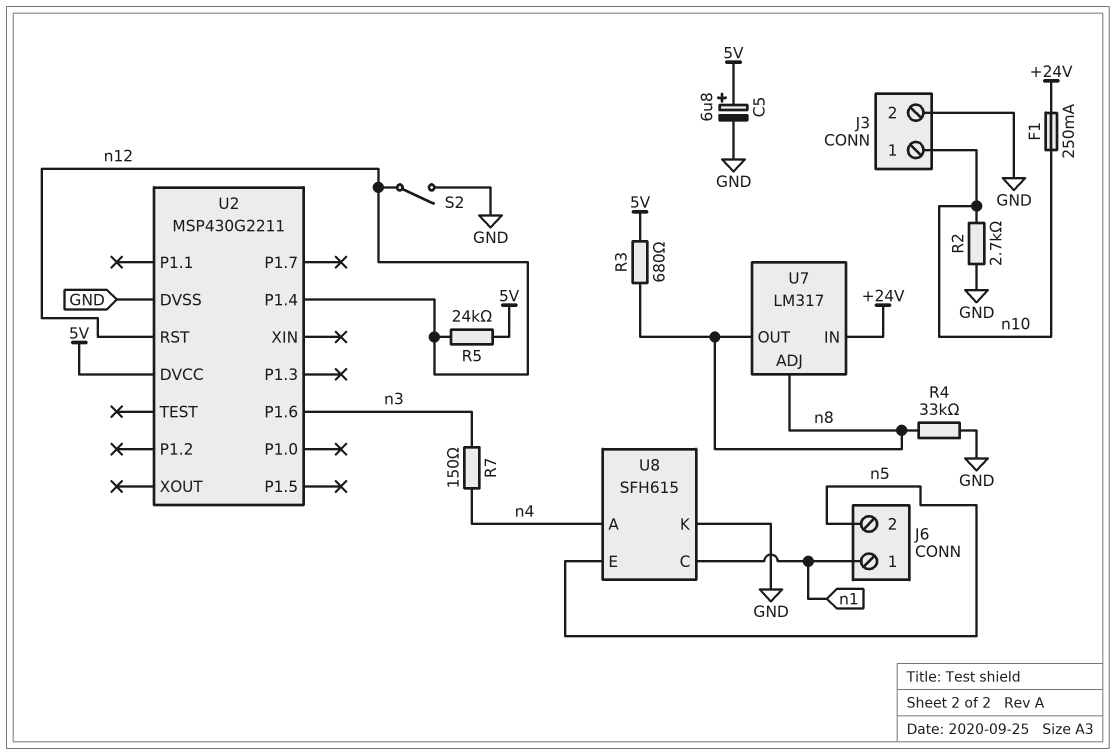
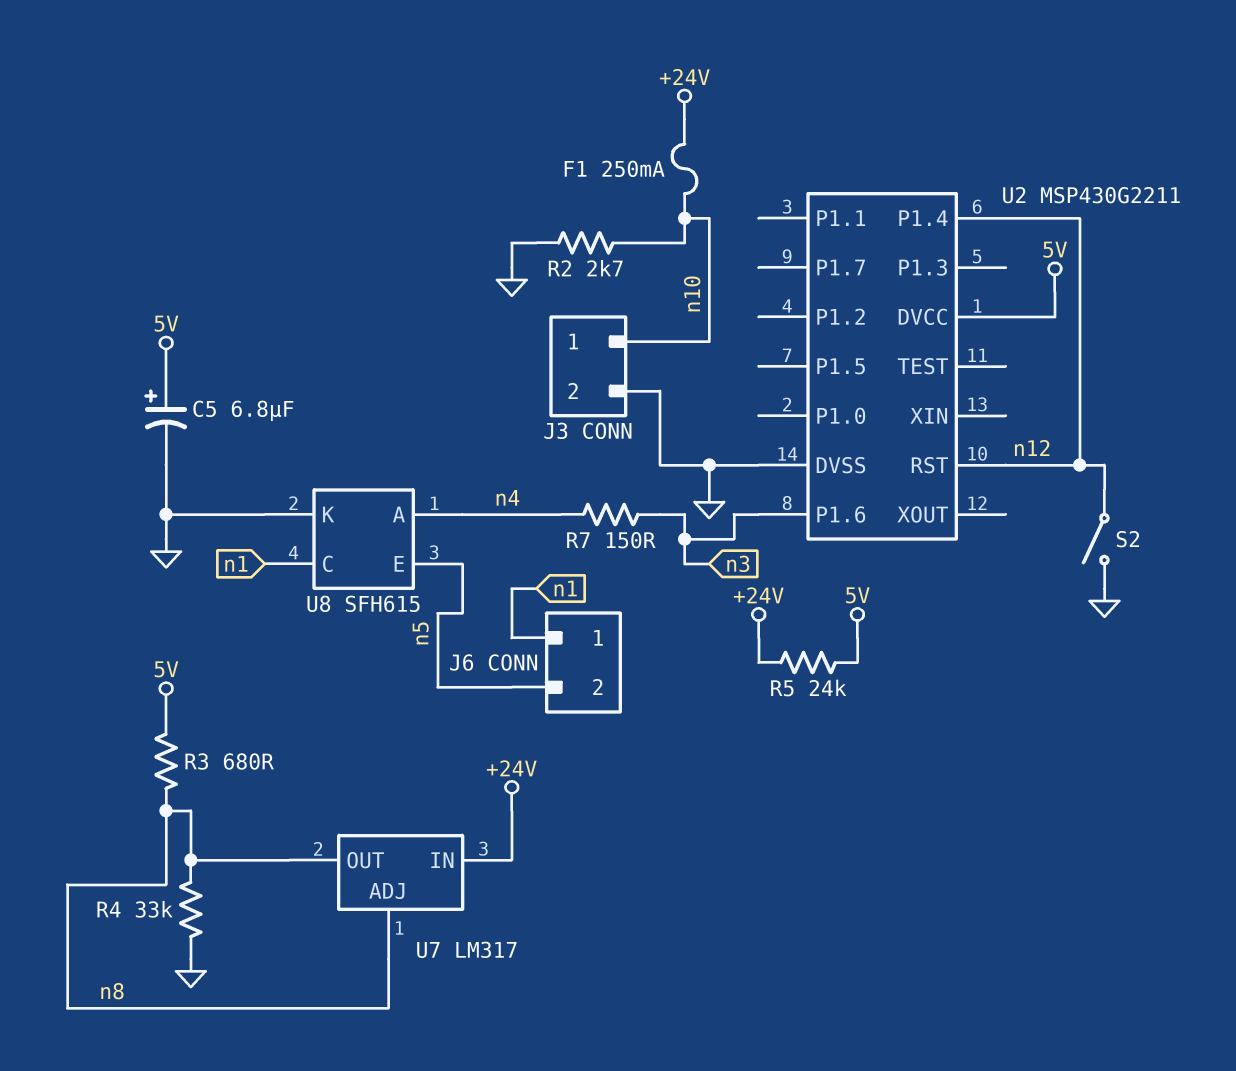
R5: 24k (5V, n12) -> 24k (+24V, 5V)

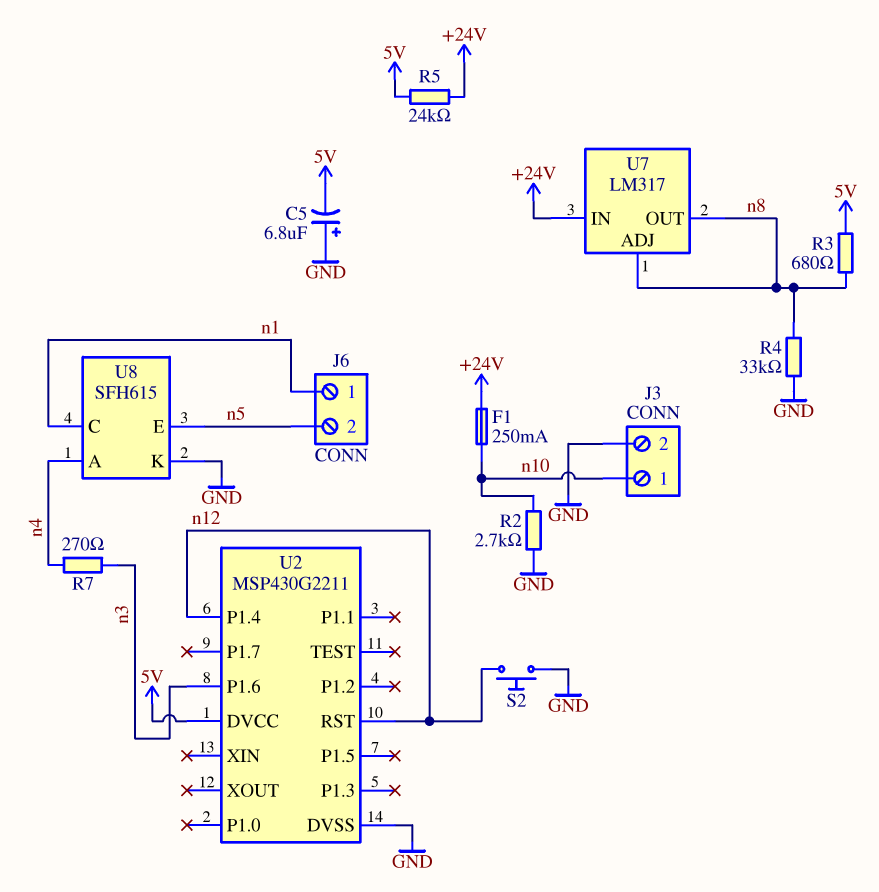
C5: 6.8uF (plus 5V, minus GND) -> 6.8uF (plus GND, minus 5V)
R7: 150 (n3, n4) -> 270 (n3, n4)
S2: switch (GND, n12) -> button (GND, n12)

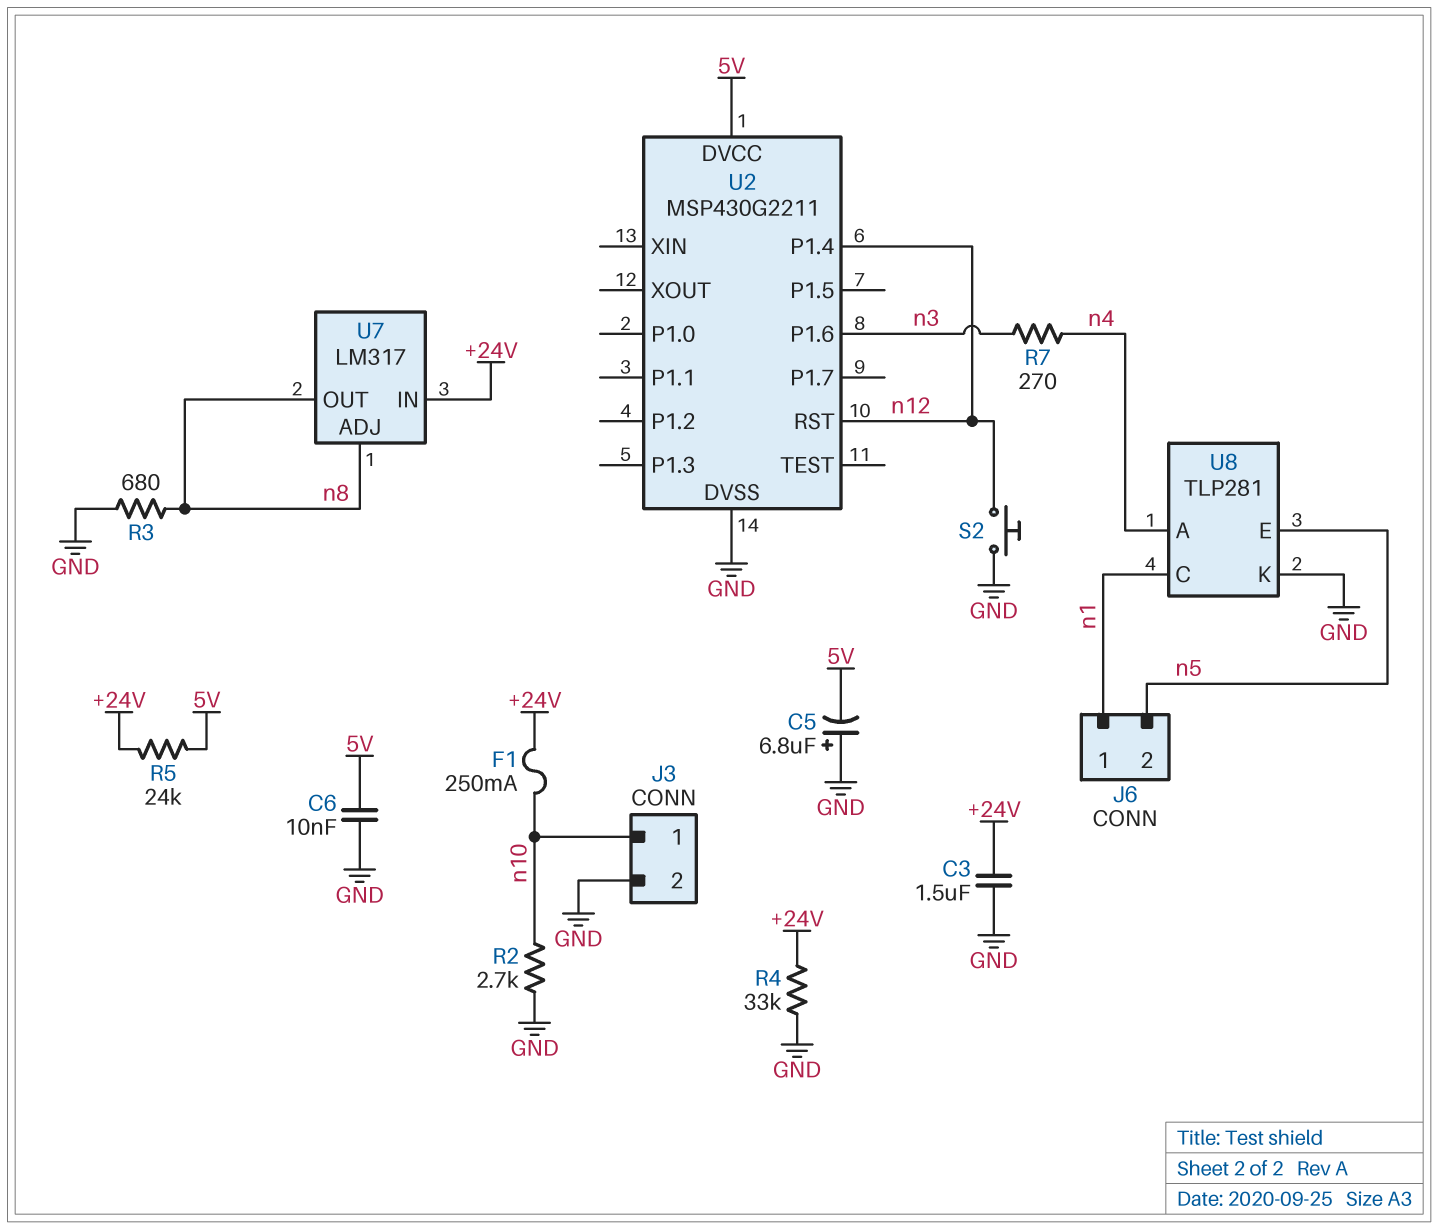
C3: none -> 1.5uF (+24V, GND)
C6: none -> 10nF (5V, GND)
R3: 680 (5V, n8) -> 680 (GND, n8)
R4: 33k (GND, n8) -> 33k (+24V, GND)
U8: SFH615 -> TLP281

